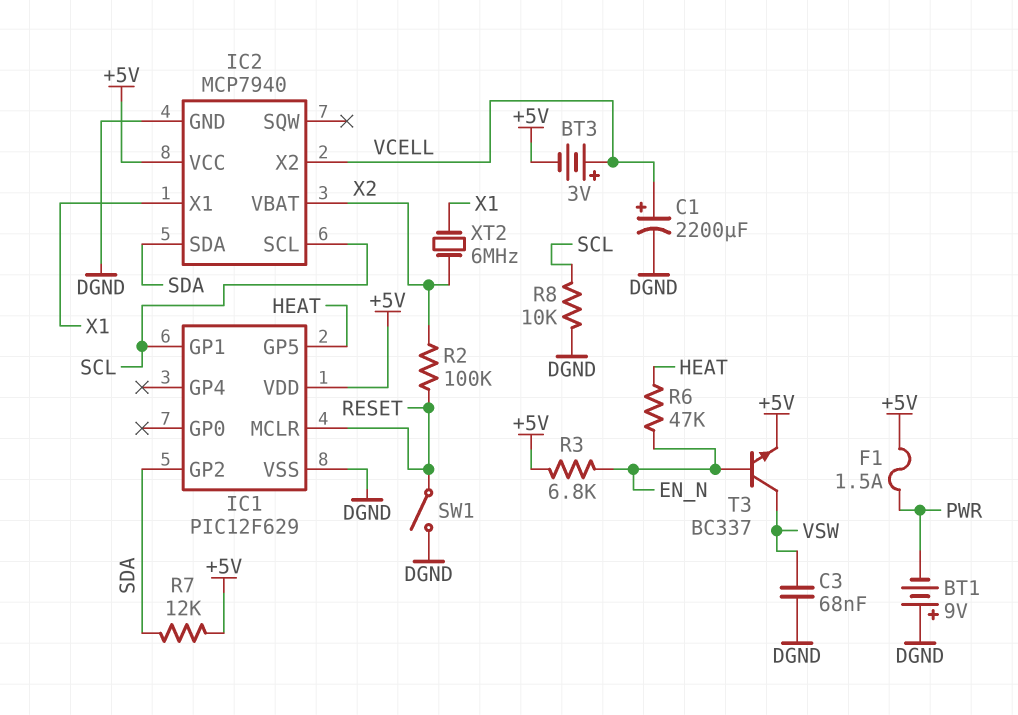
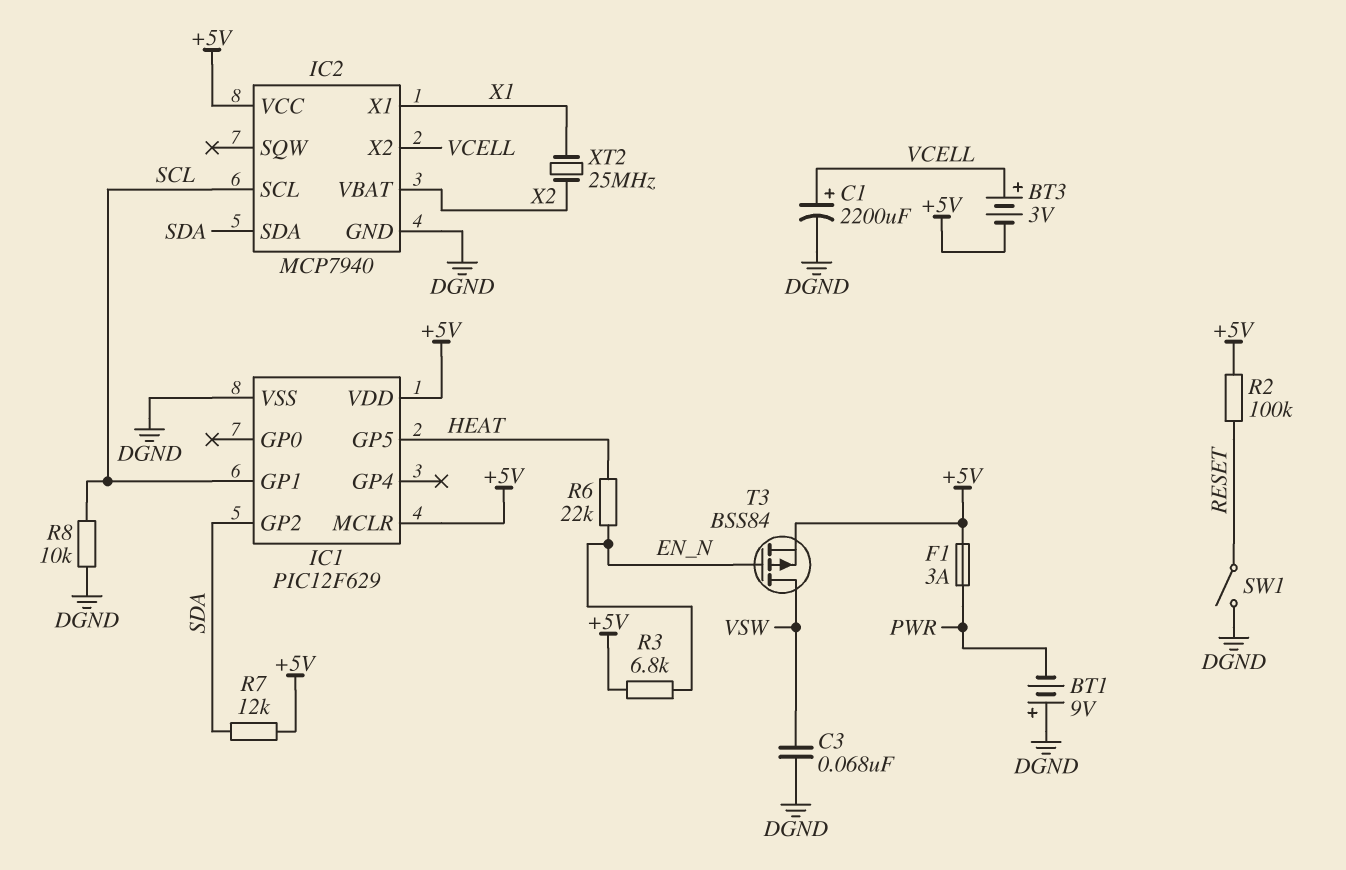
F1: 1.5A (+5V, PWR) -> 3A (+5V, PWR)
IC1 pin MCLR: RESET -> +5V
R2: 100k (RESET, X2) -> 100k (+5V, RESET)
R6: 47k (EN_N, HEAT) -> 22k (EN_N, HEAT)
T3: NPN BC337 (B EN_N, C VSW, E +5V) -> PMOS BSS84 (G EN_N, D VSW, S +5V)
XT2: 6MHz (X1, X2) -> 25MHz (X1, X2)

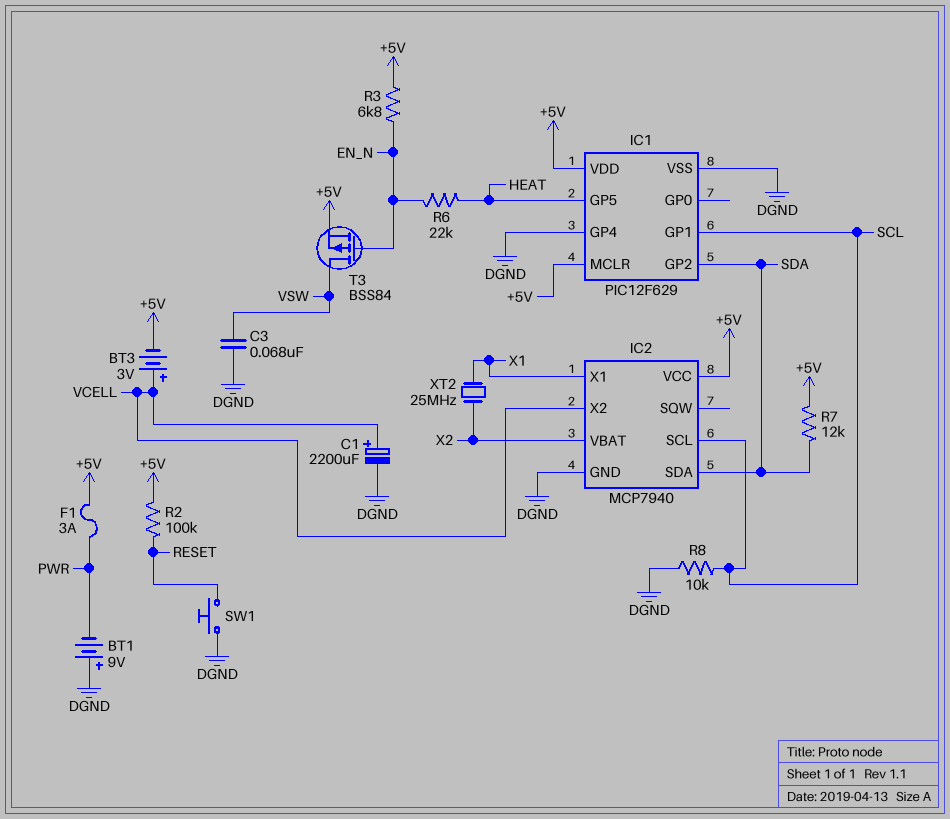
IC1 pin GP4: none -> DGND
SW1: switch (DGND, RESET) -> button (DGND, RESET)

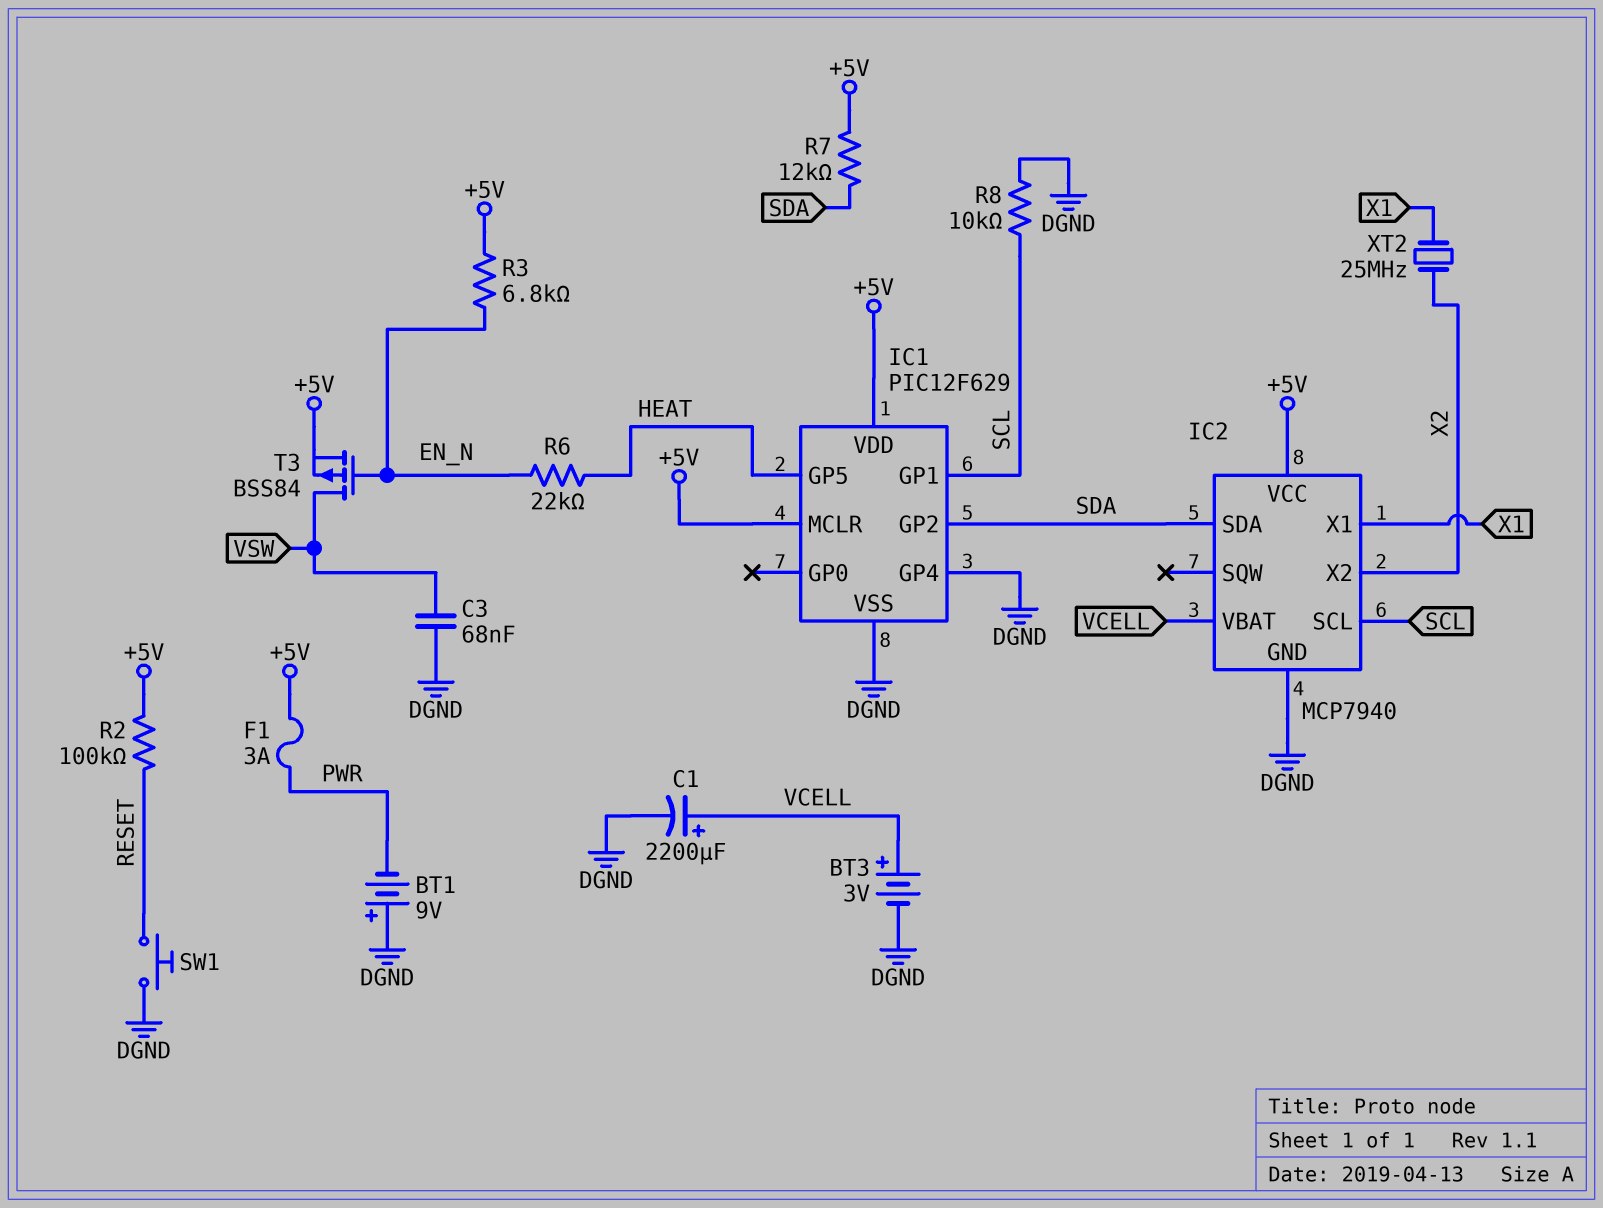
BT3: 3V (plus VCELL, minus +5V) -> 3V (plus VCELL, minus DGND)
IC2 pin VBAT: X2 -> VCELL
IC2 pin X2: VCELL -> X2

